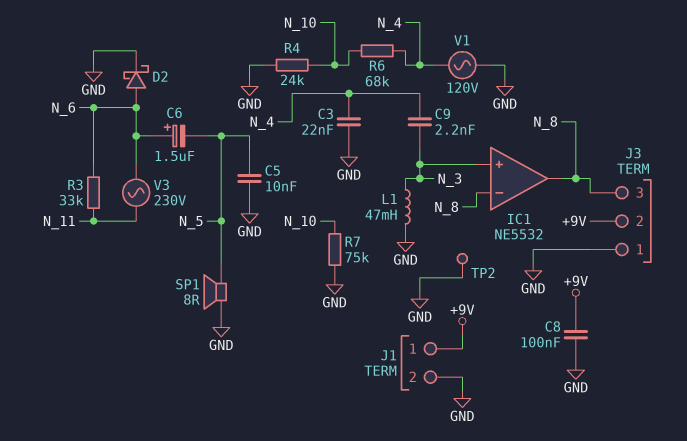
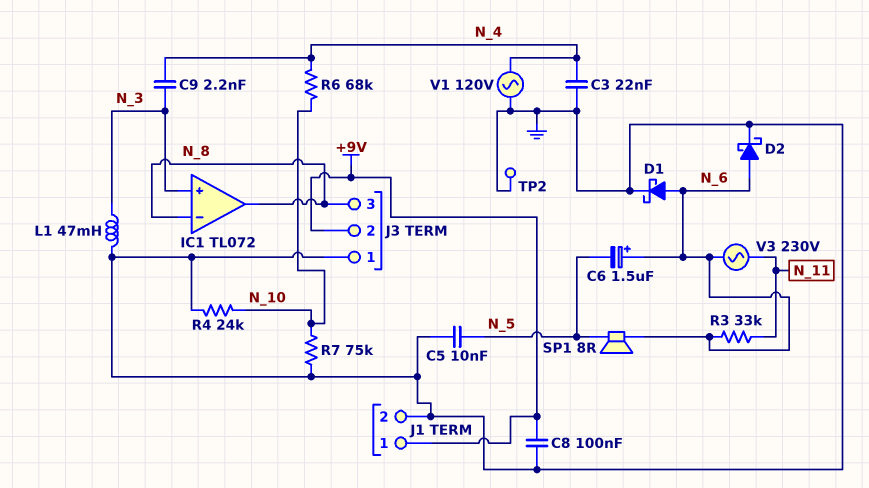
D1: none -> schottky (A N_6, K GND)
IC1: NE5532 -> TL072
SP1: speaker 8R (GND, N_5) -> speaker 8R (N_5, N_6)

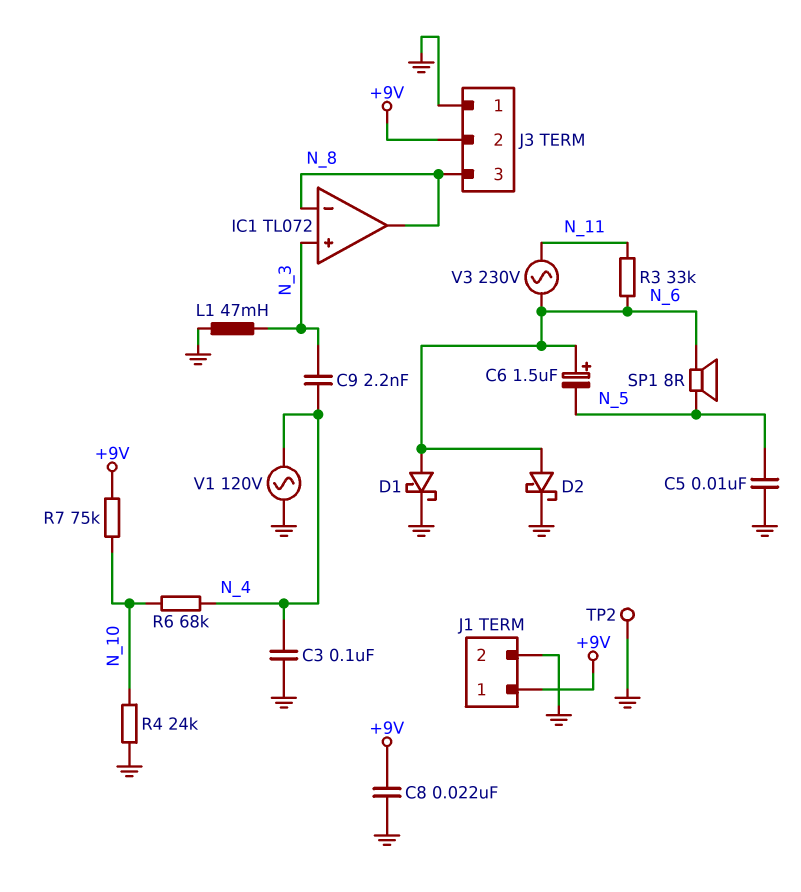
C3: 22nF (GND, N_4) -> 100nF (GND, N_4)
C8: 100nF (+9V, GND) -> 22nF (+9V, GND)
R7: 75k (GND, N_10) -> 75k (+9V, N_10)

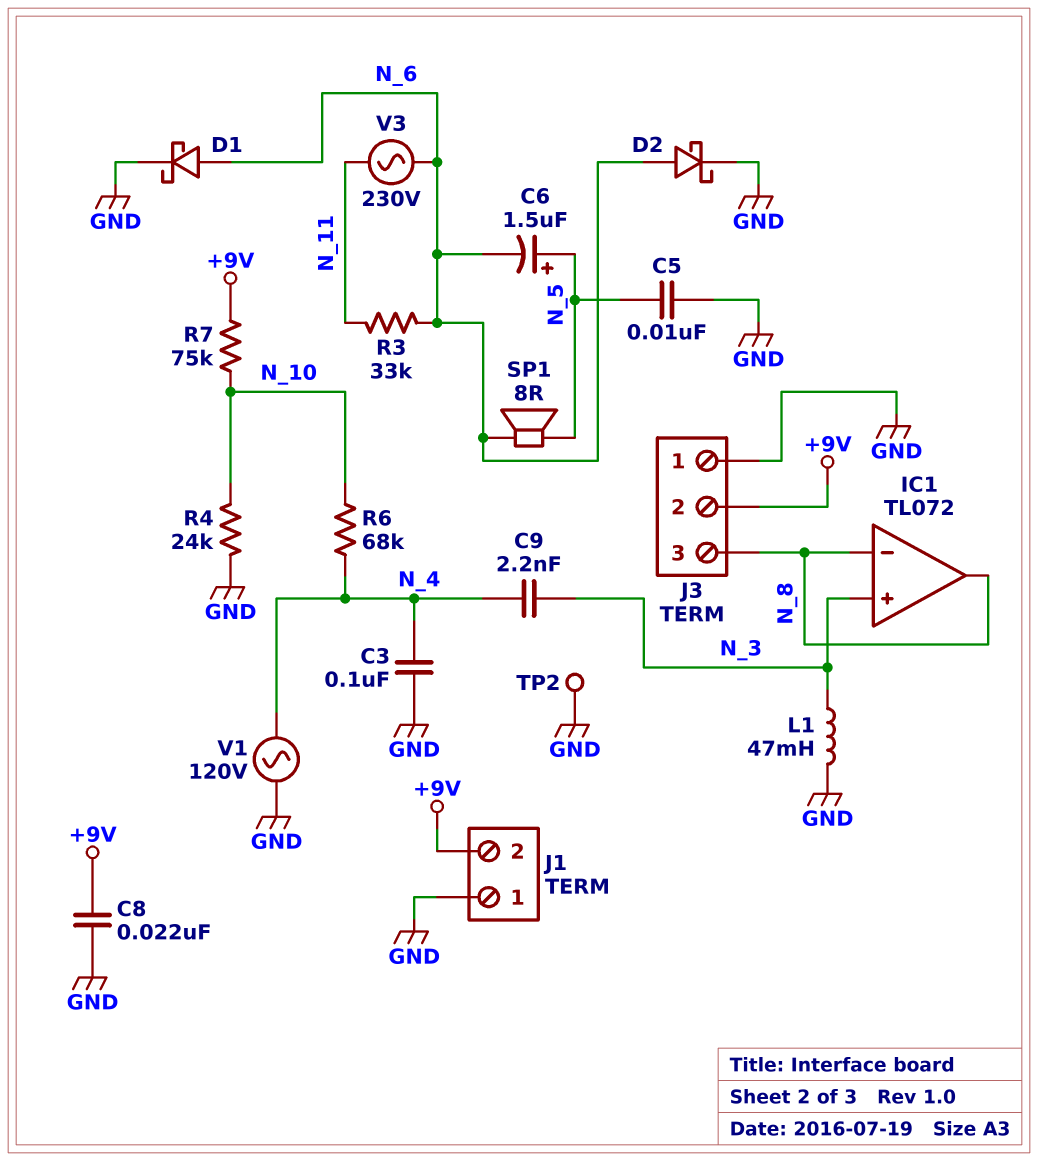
C6: 1.5uF (plus N_6, minus N_5) -> 1.5uF (plus N_5, minus N_6)
J1 pin 1: +9V -> GND
J1 pin 2: GND -> +9V

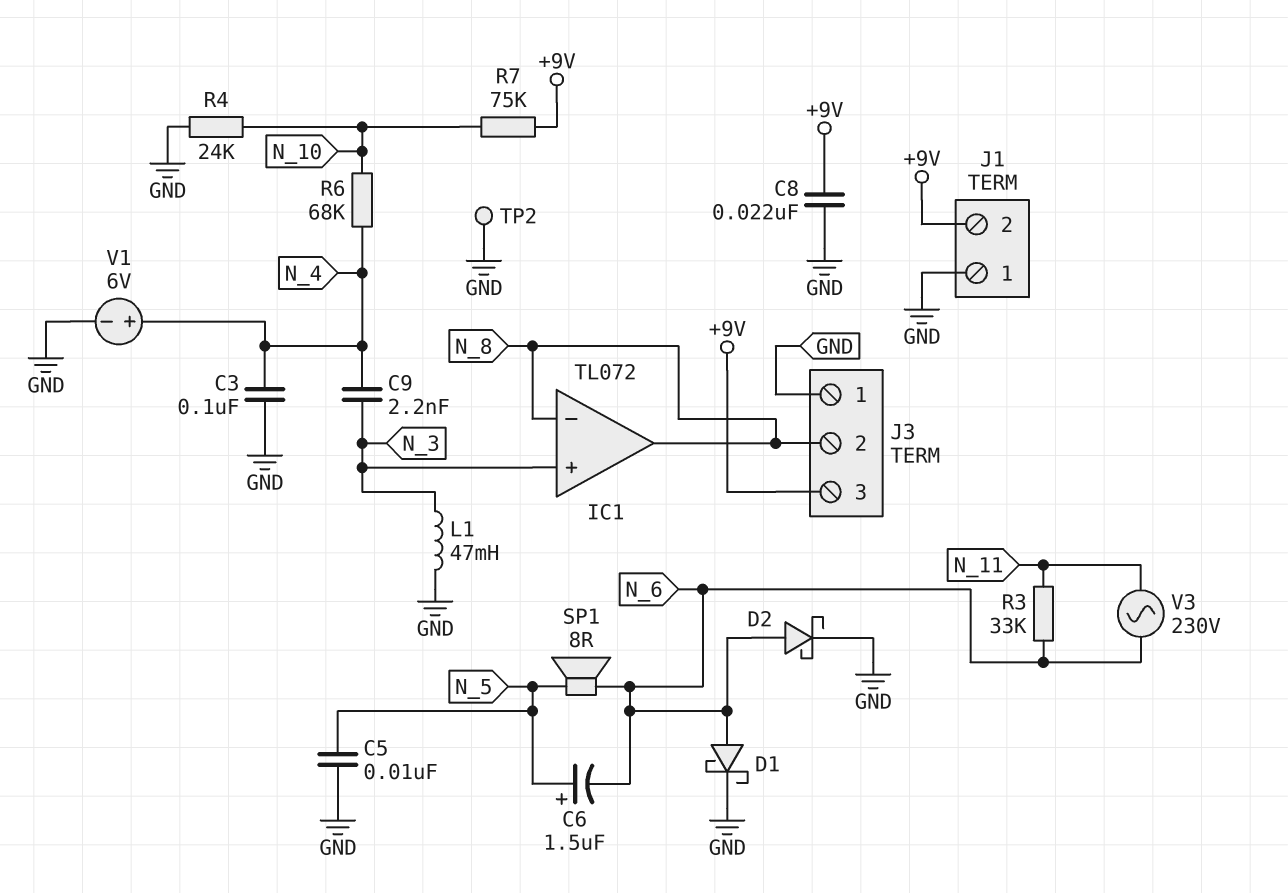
J3 pin 2: +9V -> N_8
J3 pin 3: N_8 -> +9V
V1: AC 120V (GND, N_4) -> 6V (plus N_4, minus GND)

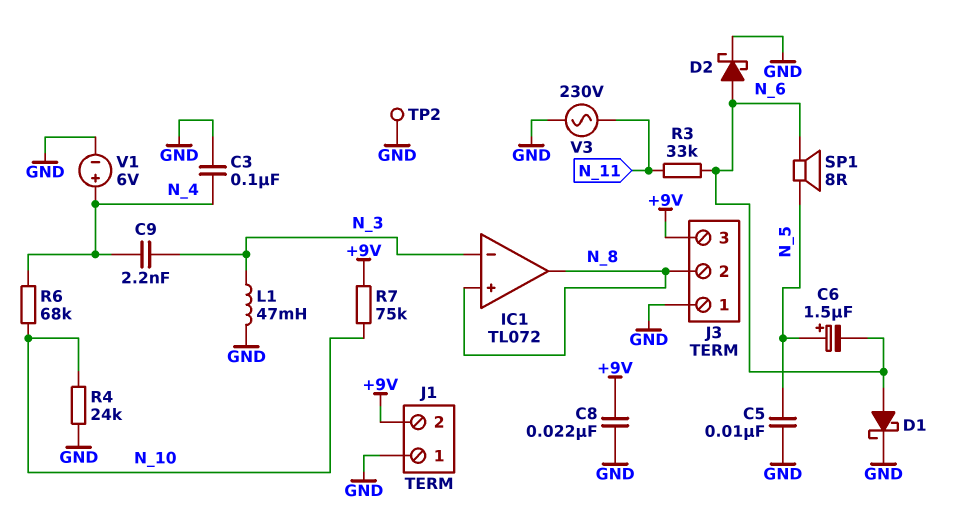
IC1 pin in+: N_3 -> N_8
IC1 pin in-: N_8 -> N_3
V3: AC 230V (N_6, N_11) -> AC 230V (GND, N_11)

